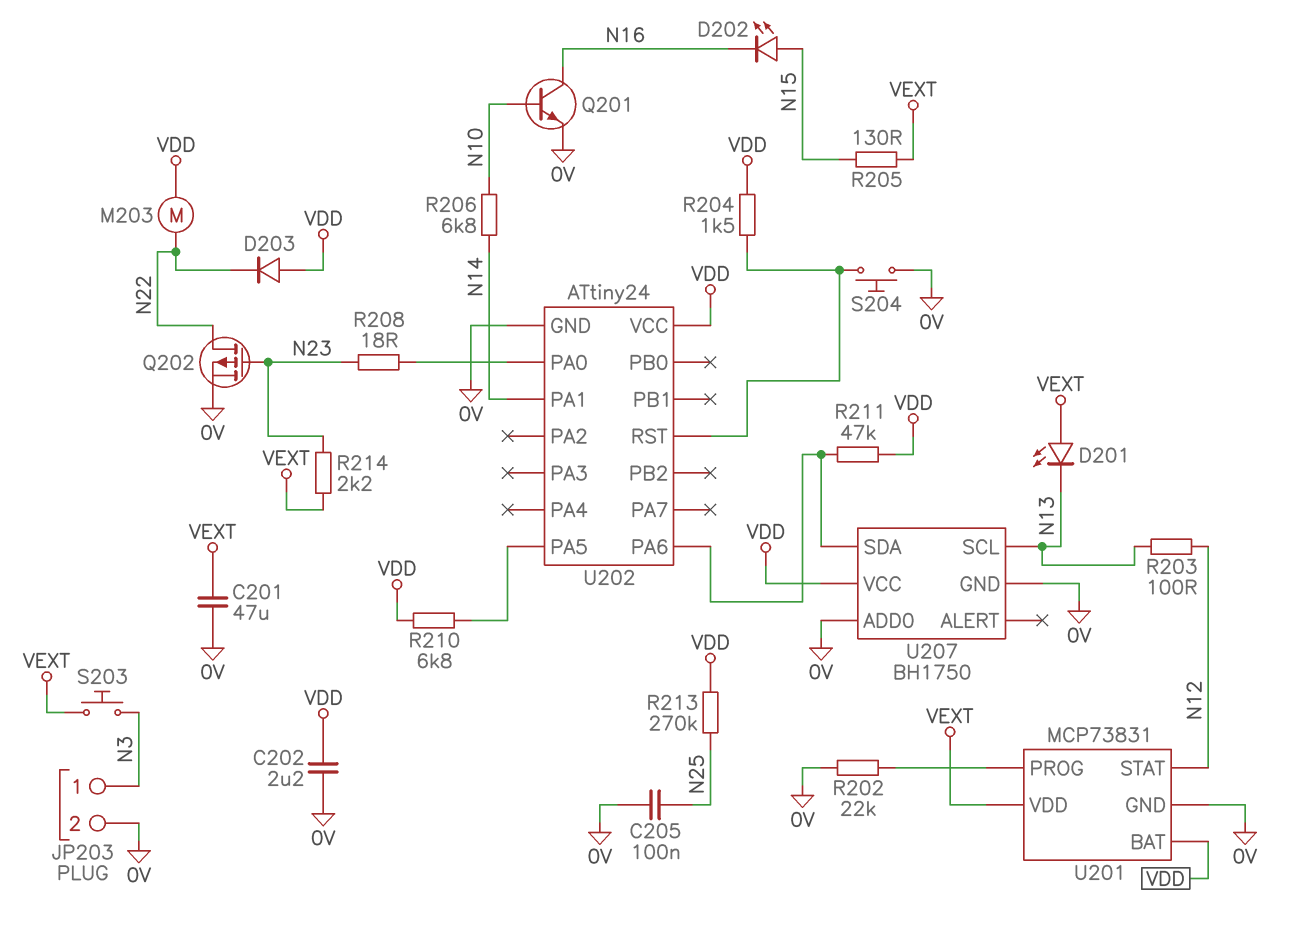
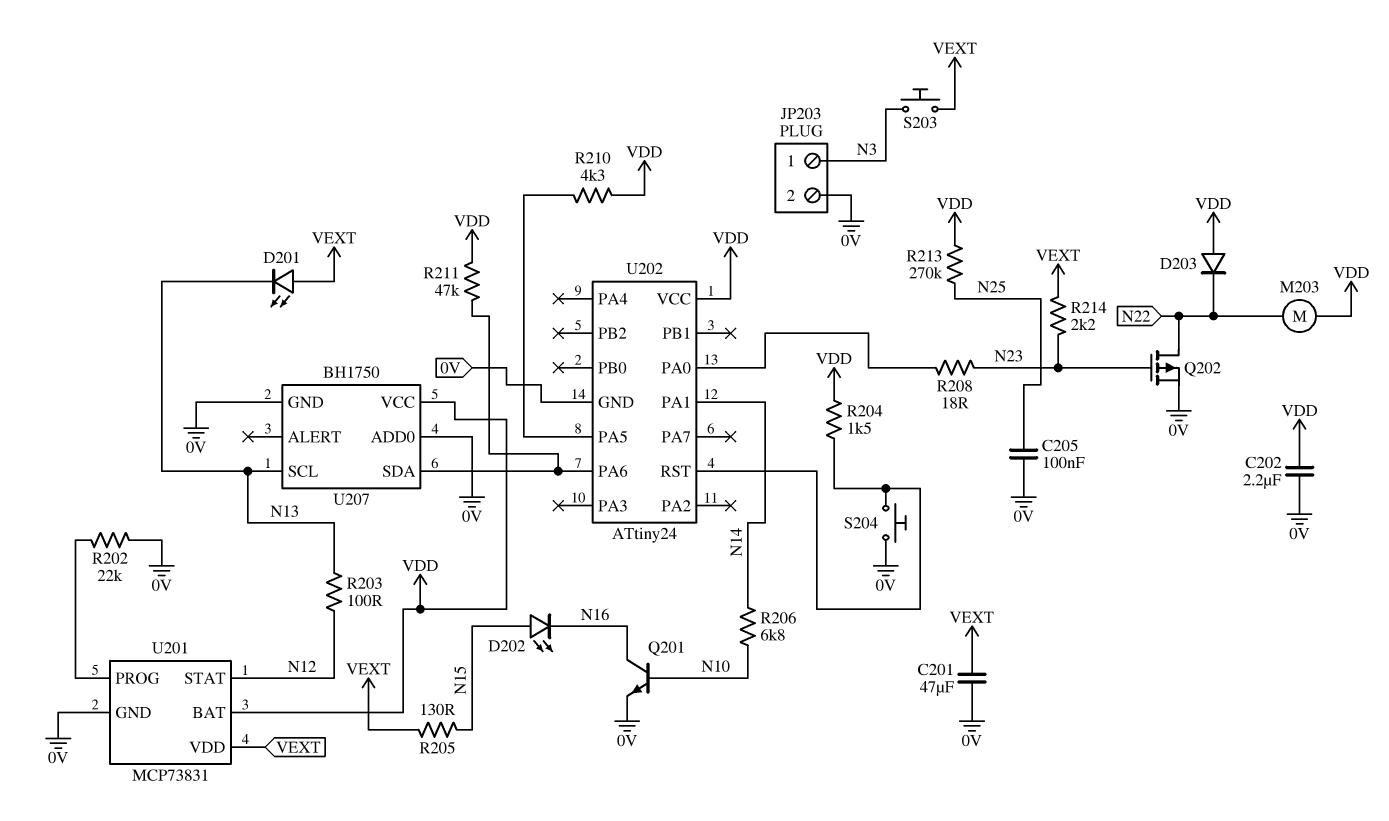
R210: 6.8k (U202/PA5, VDD) -> 4.3k (U202/PA5, VDD)

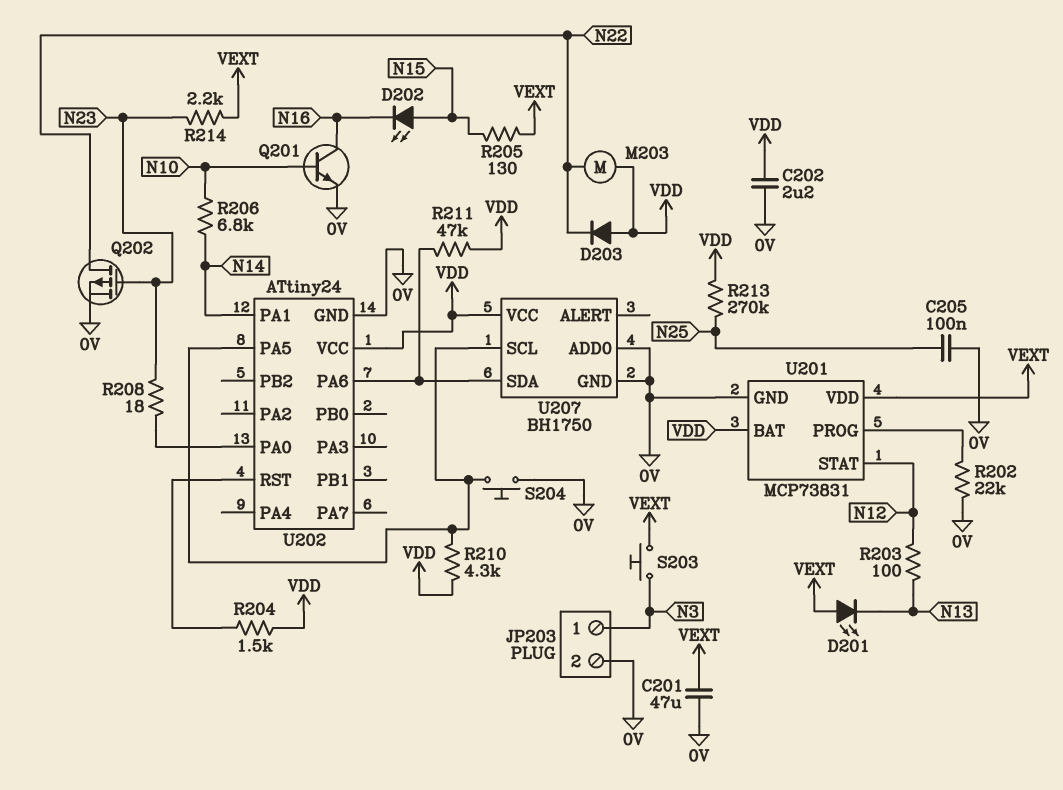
S204: button (0V, U202/RST) -> button (0V, U202/PA5)
U207 pin SCL: N13 -> U202/PA5

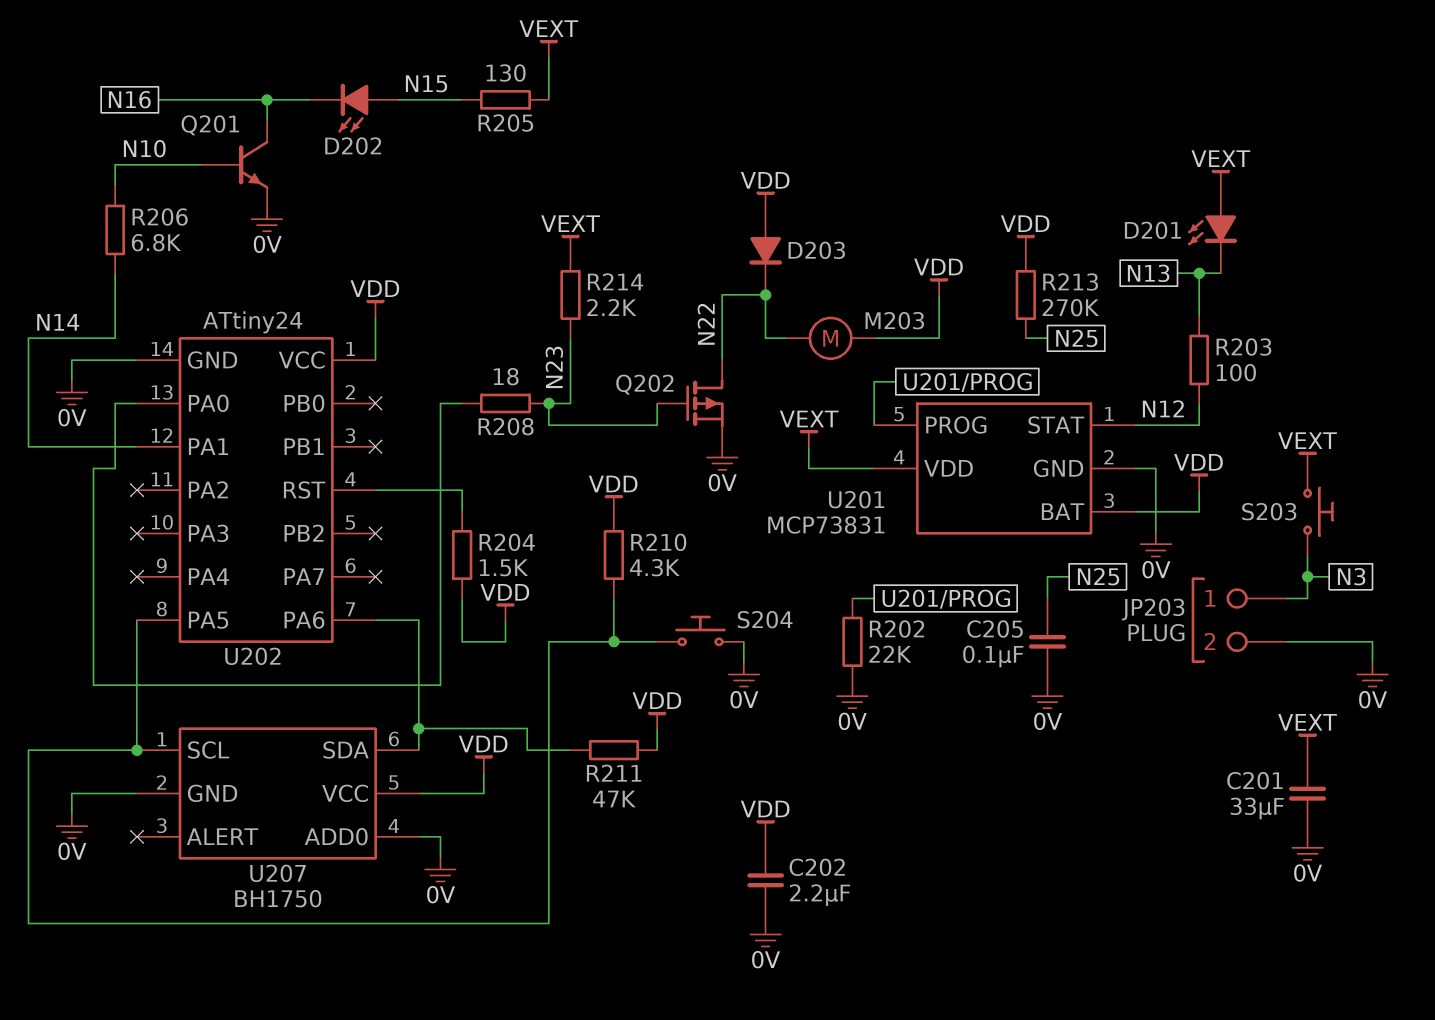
C201: 47uF (0V, VEXT) -> 33uF (0V, VEXT)

